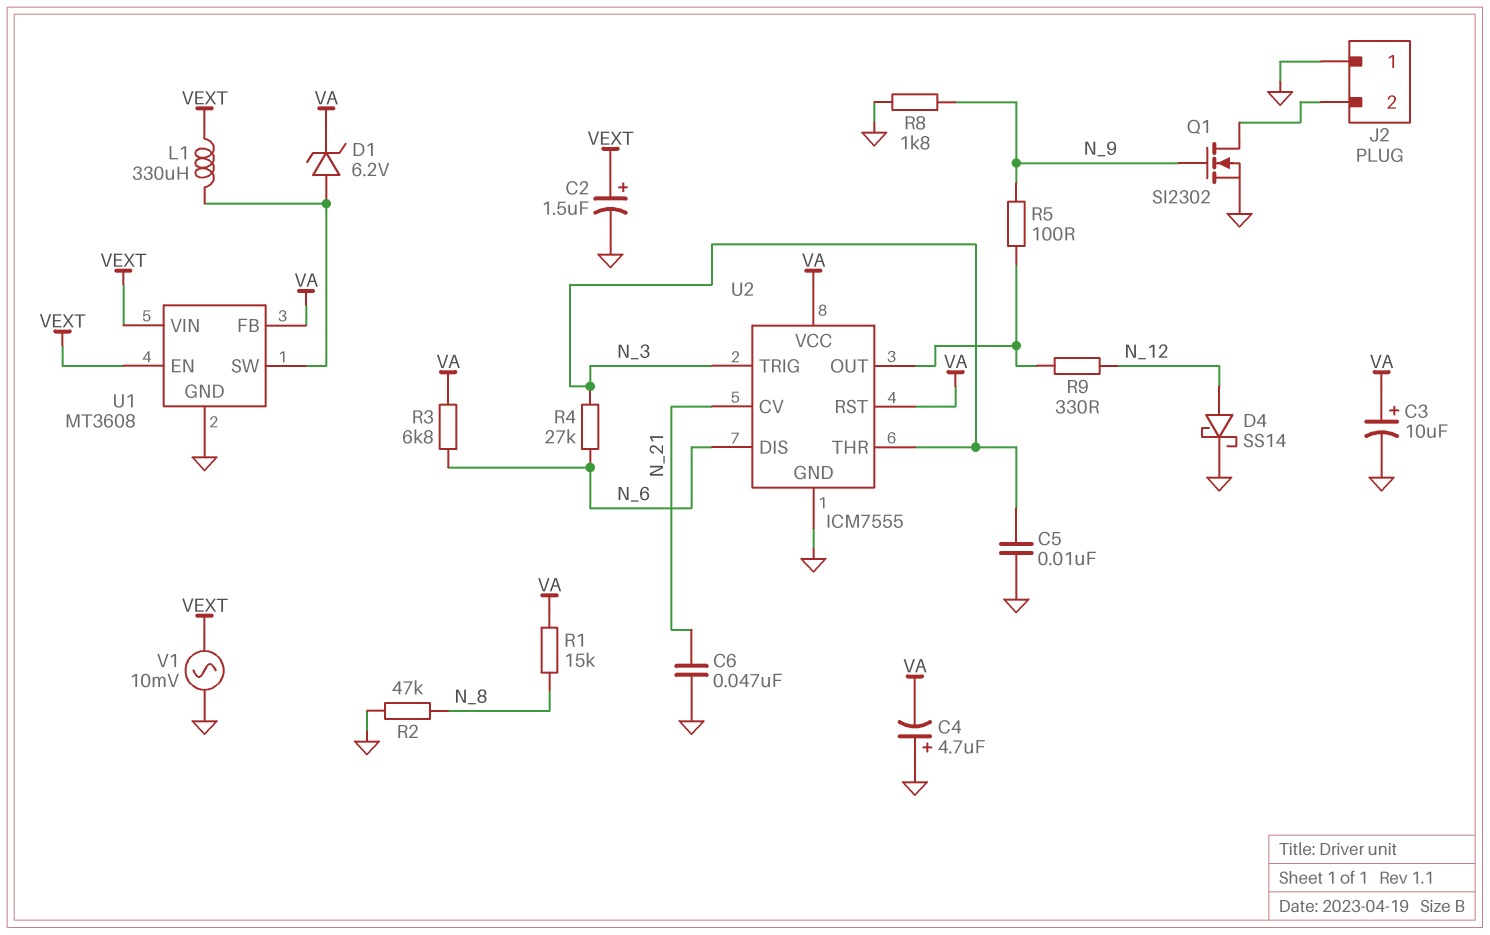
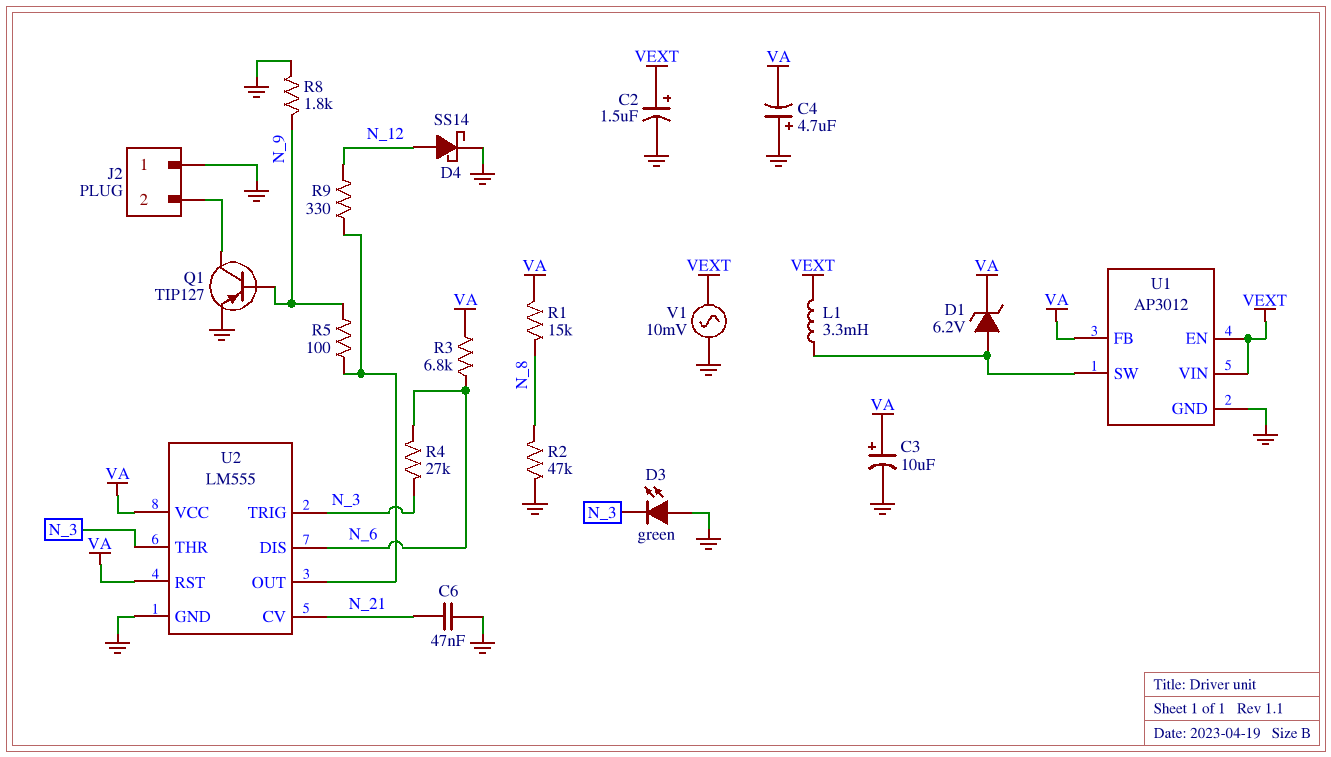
C5: 10nF (GND, N_3) -> none
D3: none -> LED green (A GND, K N_3)
L1: 330uH (U1/SW, VEXT) -> 3.3mH (U1/SW, VEXT)
Q1: NMOS SI2302 (G N_9, D J2/2, S GND) -> PNP TIP127 (B N_9, C J2/2, E GND)
U1: MT3608 -> AP3012
U2: ICM7555 -> LM555

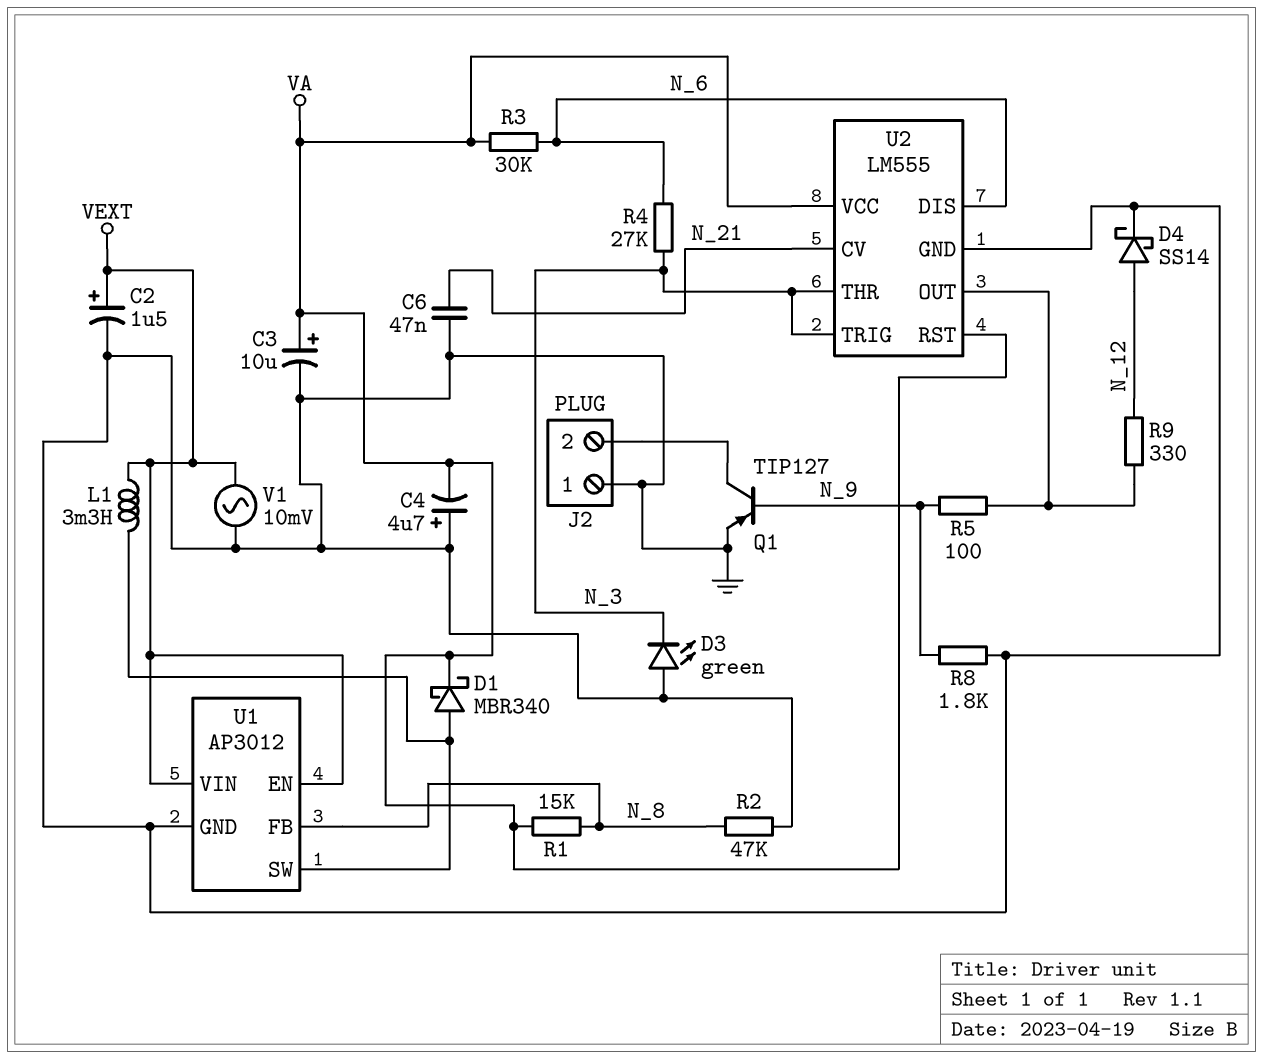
D1: zener 6.2V (A U1/SW, K VA) -> schottky MBR340 (A U1/SW, K VA)
R3: 6.8k (N_6, VA) -> 30k (N_6, VA)
U1 pin FB: VA -> N_8

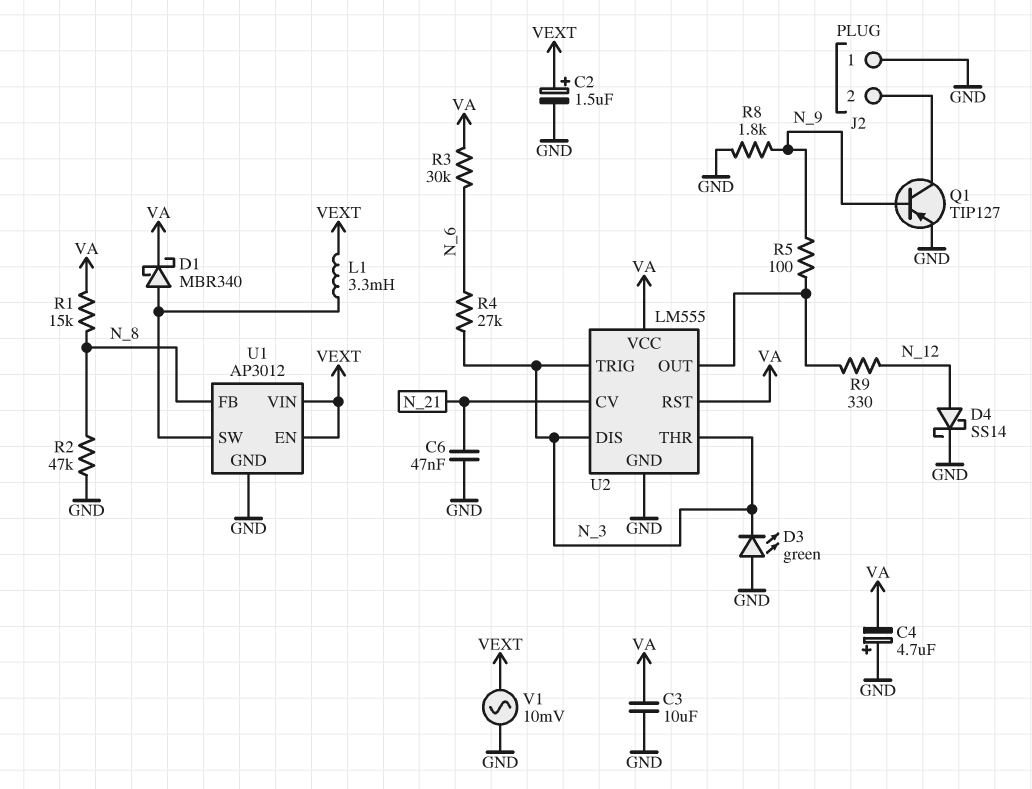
C3: 10uF (plus VA, minus GND) -> 10uF (GND, VA)
U2 pin DIS: N_6 -> N_3

